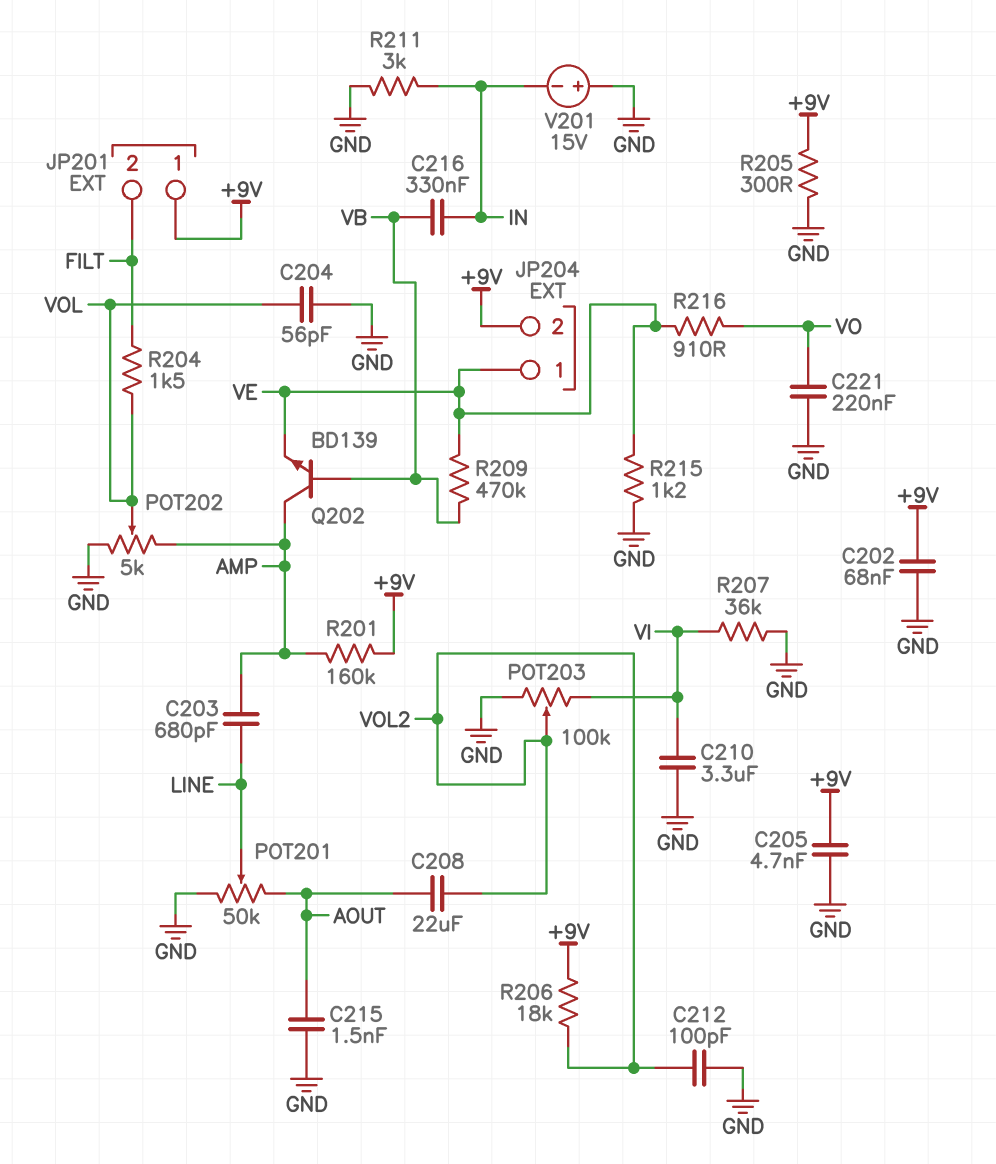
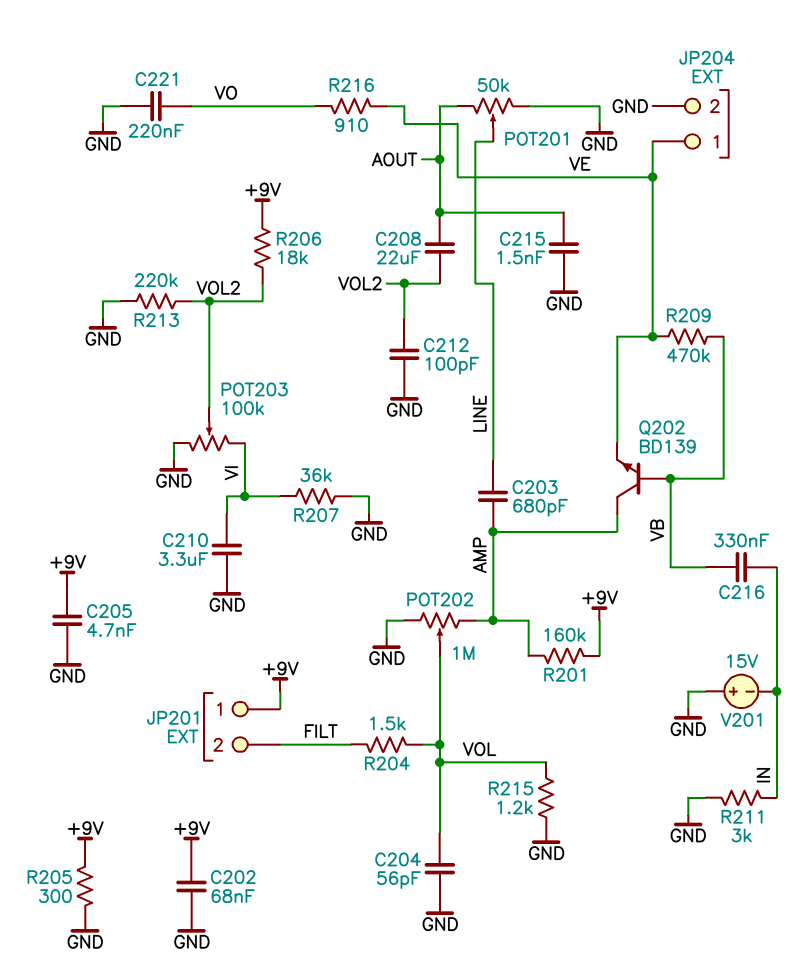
JP204 pin 2: +9V -> GND
POT202: 5k (AMP, GND, wiper VOL) -> 1M (AMP, GND, wiper VOL)
R213: none -> 220k (GND, VOL2)
R215: 1.2k (GND, VE) -> 1.2k (GND, VOL)

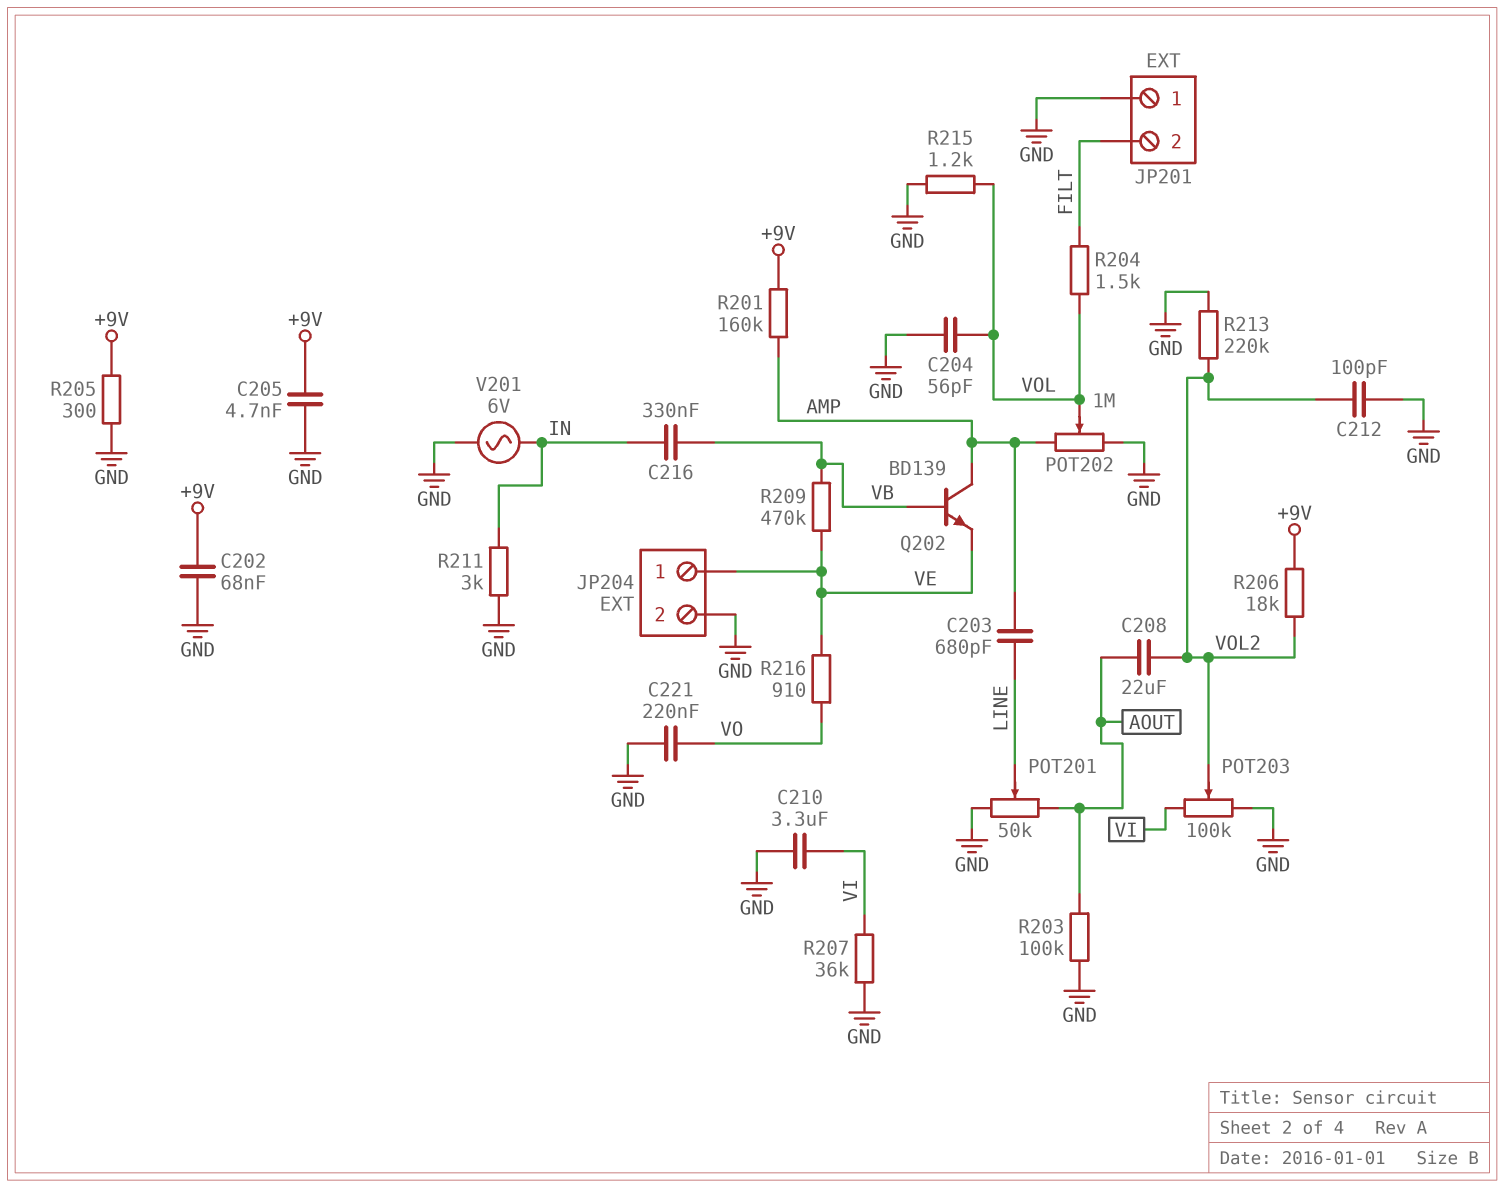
C215: 1.5nF (AOUT, GND) -> none
JP201 pin 1: +9V -> GND
R203: none -> 100k (AOUT, GND)
V201: 15V (plus GND, minus IN) -> AC 6V (GND, IN)

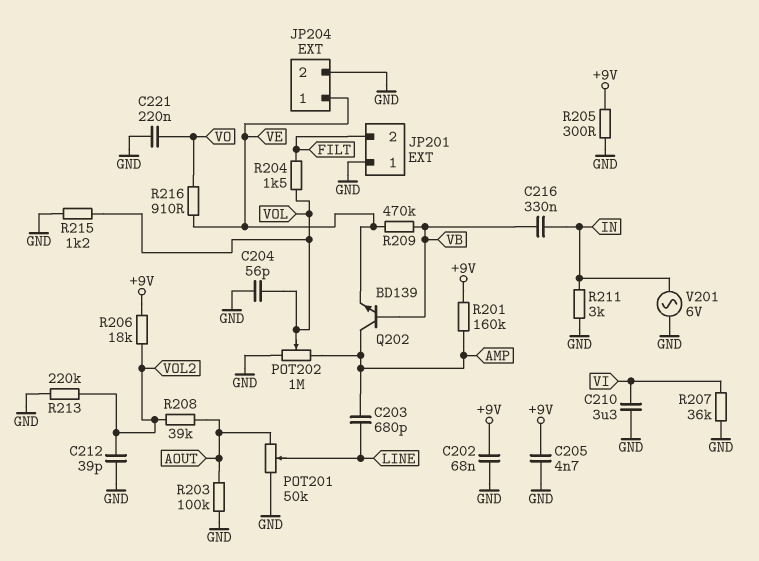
C208: 22uF (AOUT, VOL2) -> none
C212: 100pF (GND, VOL2) -> 39pF (GND, VOL2)
POT203: 100k (GND, VI, wiper VOL2) -> none
R208: none -> 39k (AOUT, VOL2)

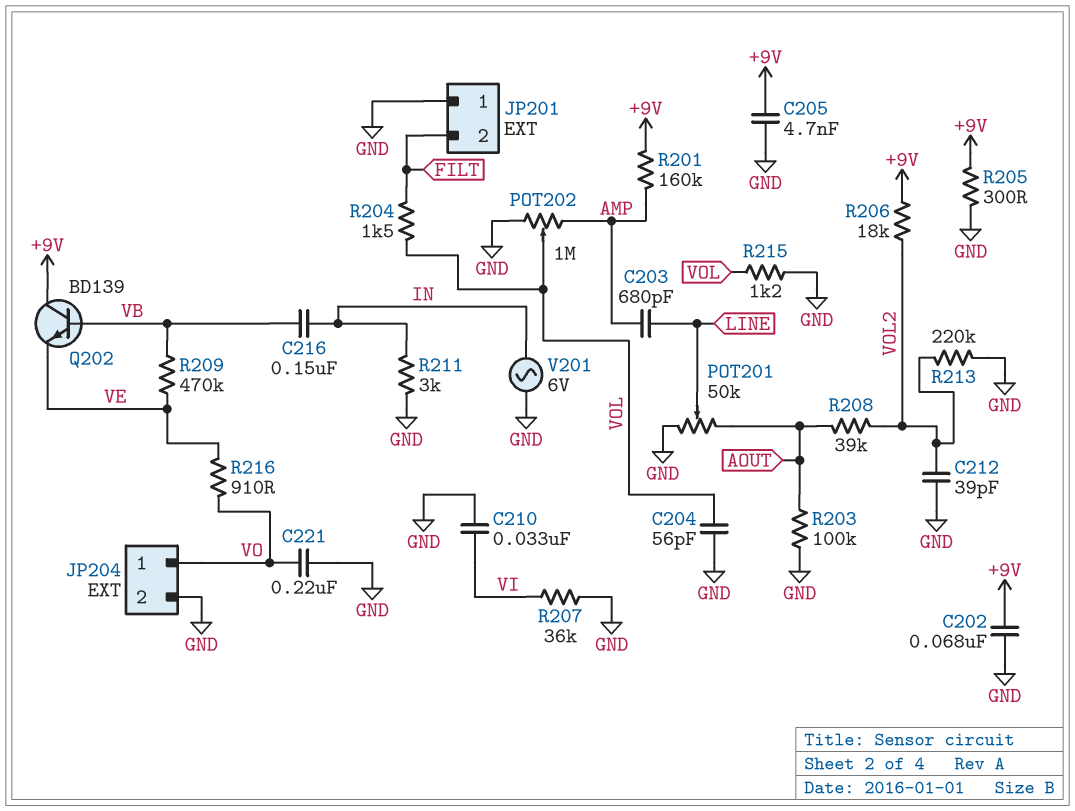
C210: 3.3uF (GND, VI) -> 33nF (GND, VI)
C216: 330nF (IN, VB) -> 150nF (IN, VB)
JP204 pin 1: VE -> VO
Q202: NPN BD139 (B VB, C AMP, E VE) -> NPN BD139 (B VB, C +9V, E VE)

